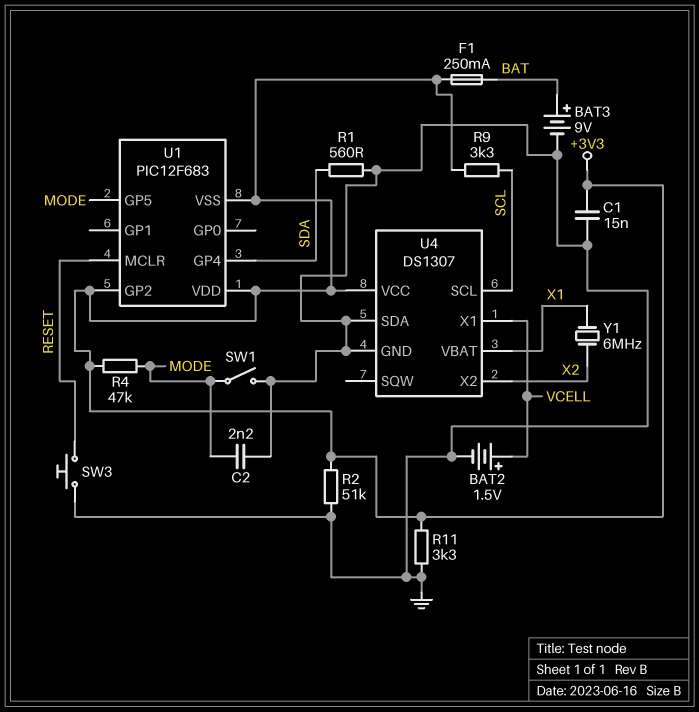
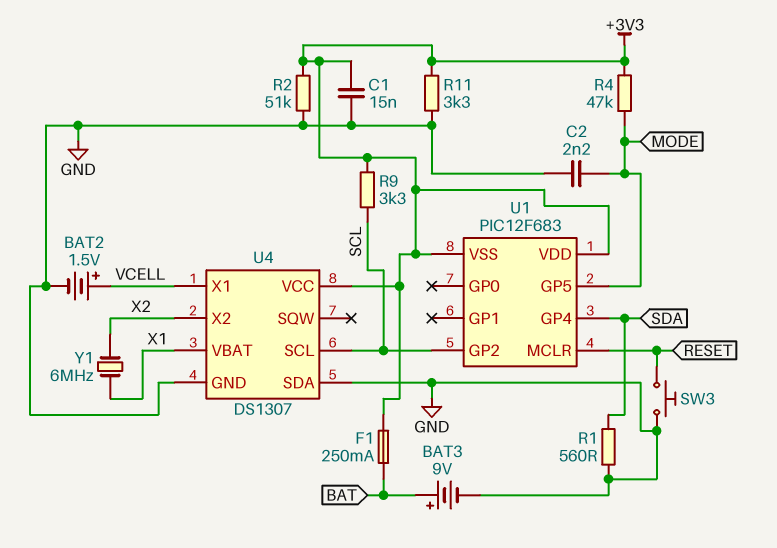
SW1: switch (GND, MODE) -> none
U1 pin GP2: +3V3 -> SCL

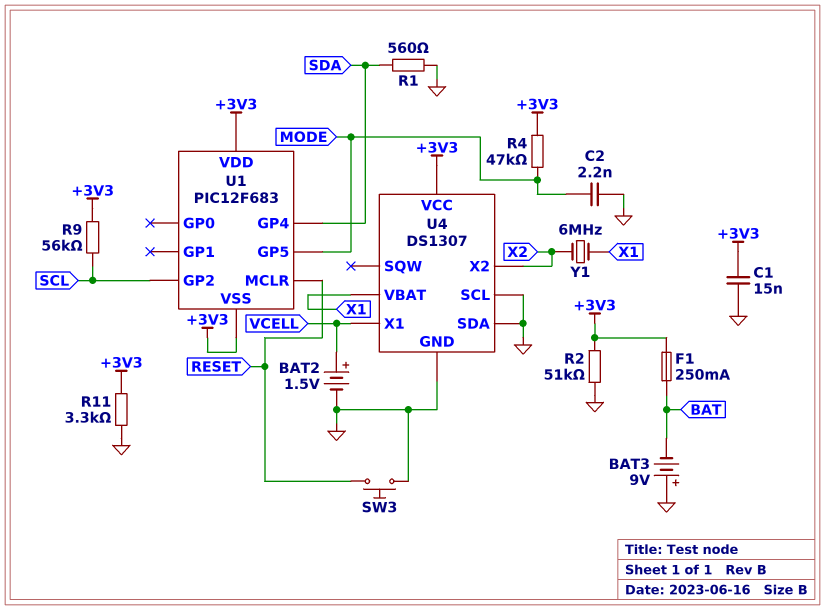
BAT3: 9V (plus BAT, minus GND) -> 9V (plus GND, minus BAT)
R9: 3.3k (+3V3, SCL) -> 56k (+3V3, SCL)
U4 pin SCL: SCL -> GND

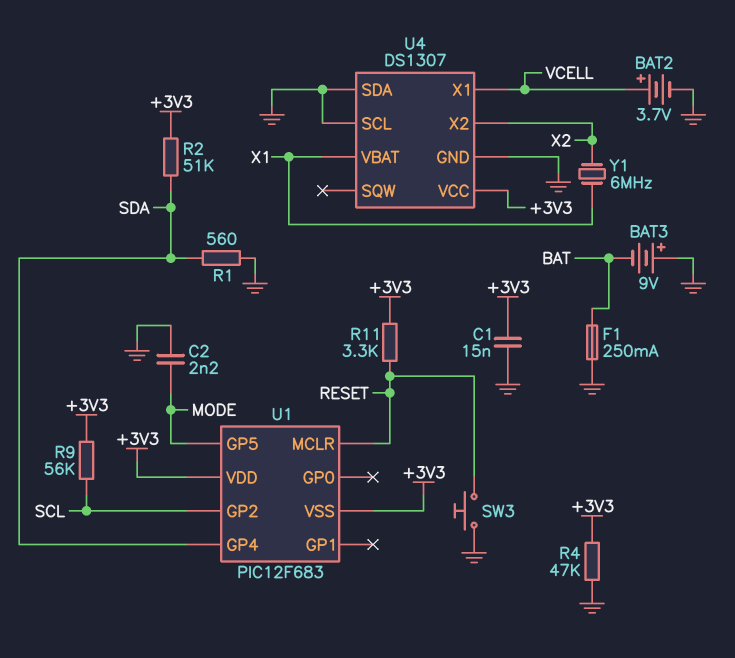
BAT2: 1.5V (plus VCELL, minus GND) -> 3.7V (plus VCELL, minus GND)
F1: 250mA (+3V3, BAT) -> 250mA (BAT, GND)
R2: 51k (+3V3, GND) -> 51k (+3V3, SDA)
R4: 47k (+3V3, MODE) -> 47k (+3V3, GND)
R11: 3.3k (+3V3, GND) -> 3.3k (+3V3, RESET)

